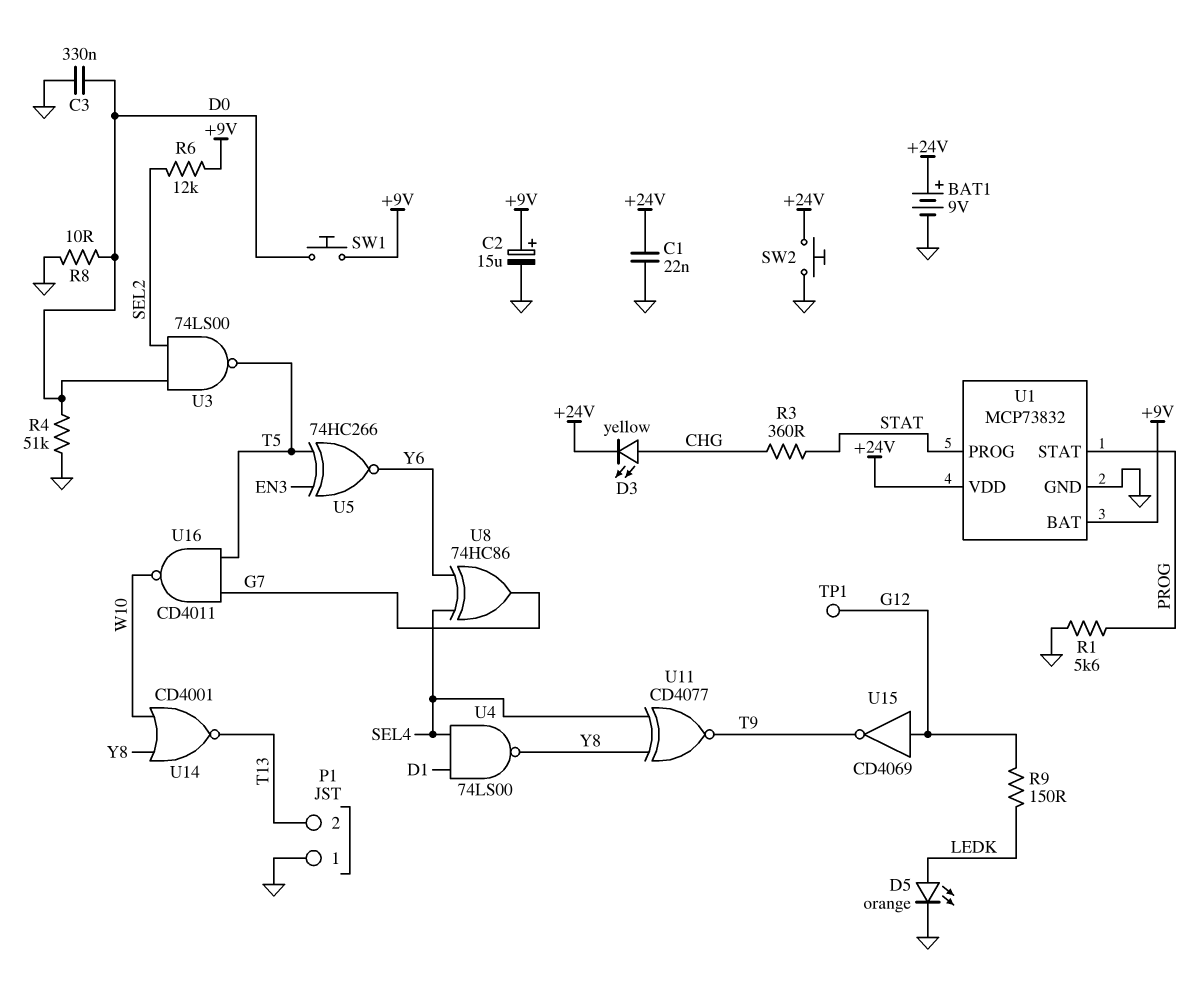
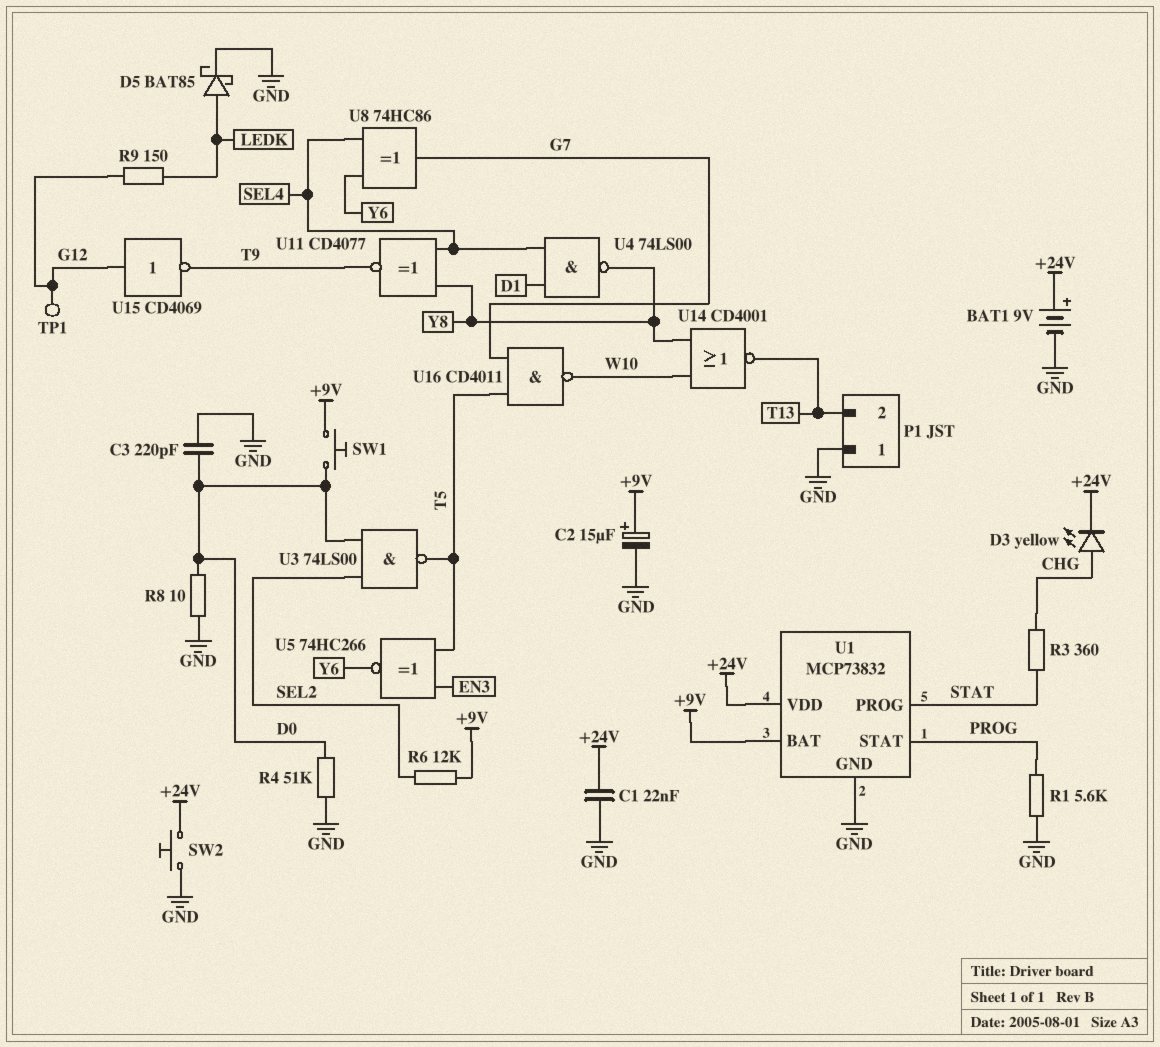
C3: 330nF (D0, GND) -> 220pF (D0, GND)
D5: LED orange (A LEDK, K GND) -> schottky BAT85 (A LEDK, K GND)

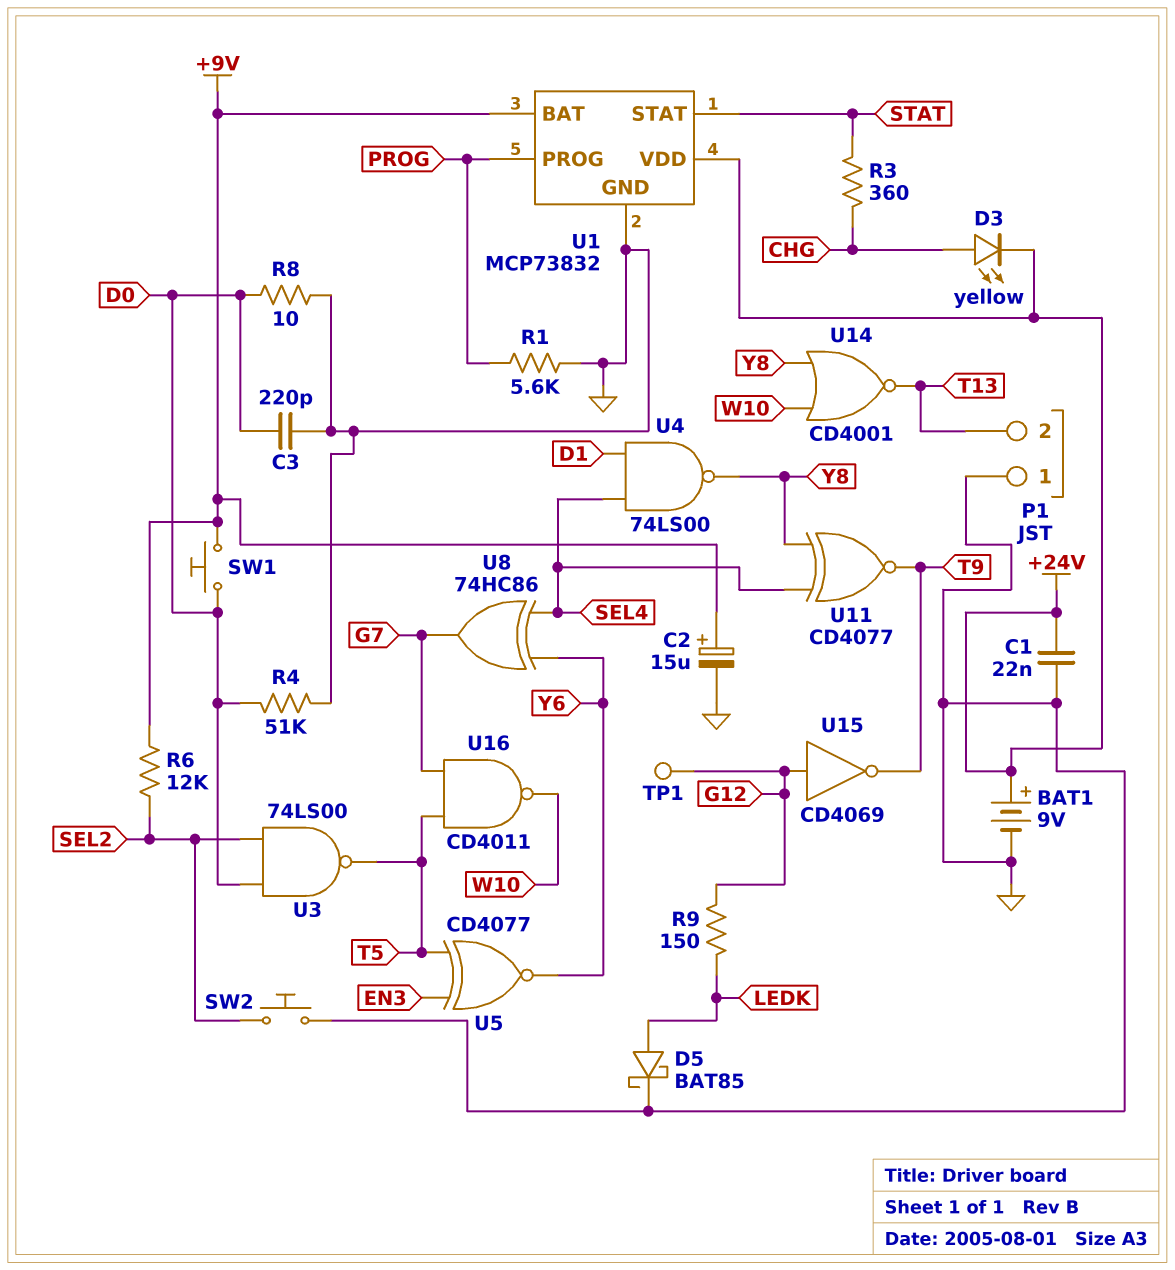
SW2: button (+24V, GND) -> button (GND, SEL2)
U1 pin PROG: STAT -> PROG
U1 pin STAT: PROG -> STAT
U5: XNOR 74HC266 (in EN3, in T5, out Y6) -> XNOR CD4077 (in EN3, in T5, out Y6)

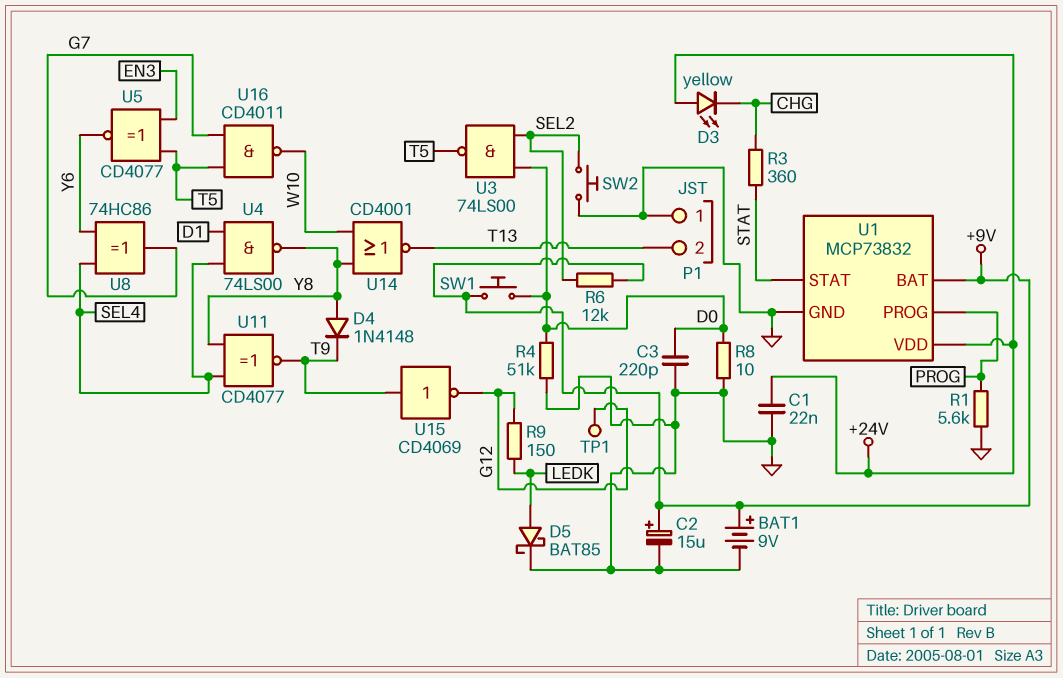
BAT1: 9V (plus +24V, minus GND) -> 9V (plus +9V, minus GND)
D3: LED yellow (A CHG, K +24V) -> LED yellow (A +24V, K CHG)
D4: none -> diode 1N4148 (A Y8, K T9)
U15: NOT CD4069 (in G12, out T9) -> NOT CD4069 (in T9, out G12)

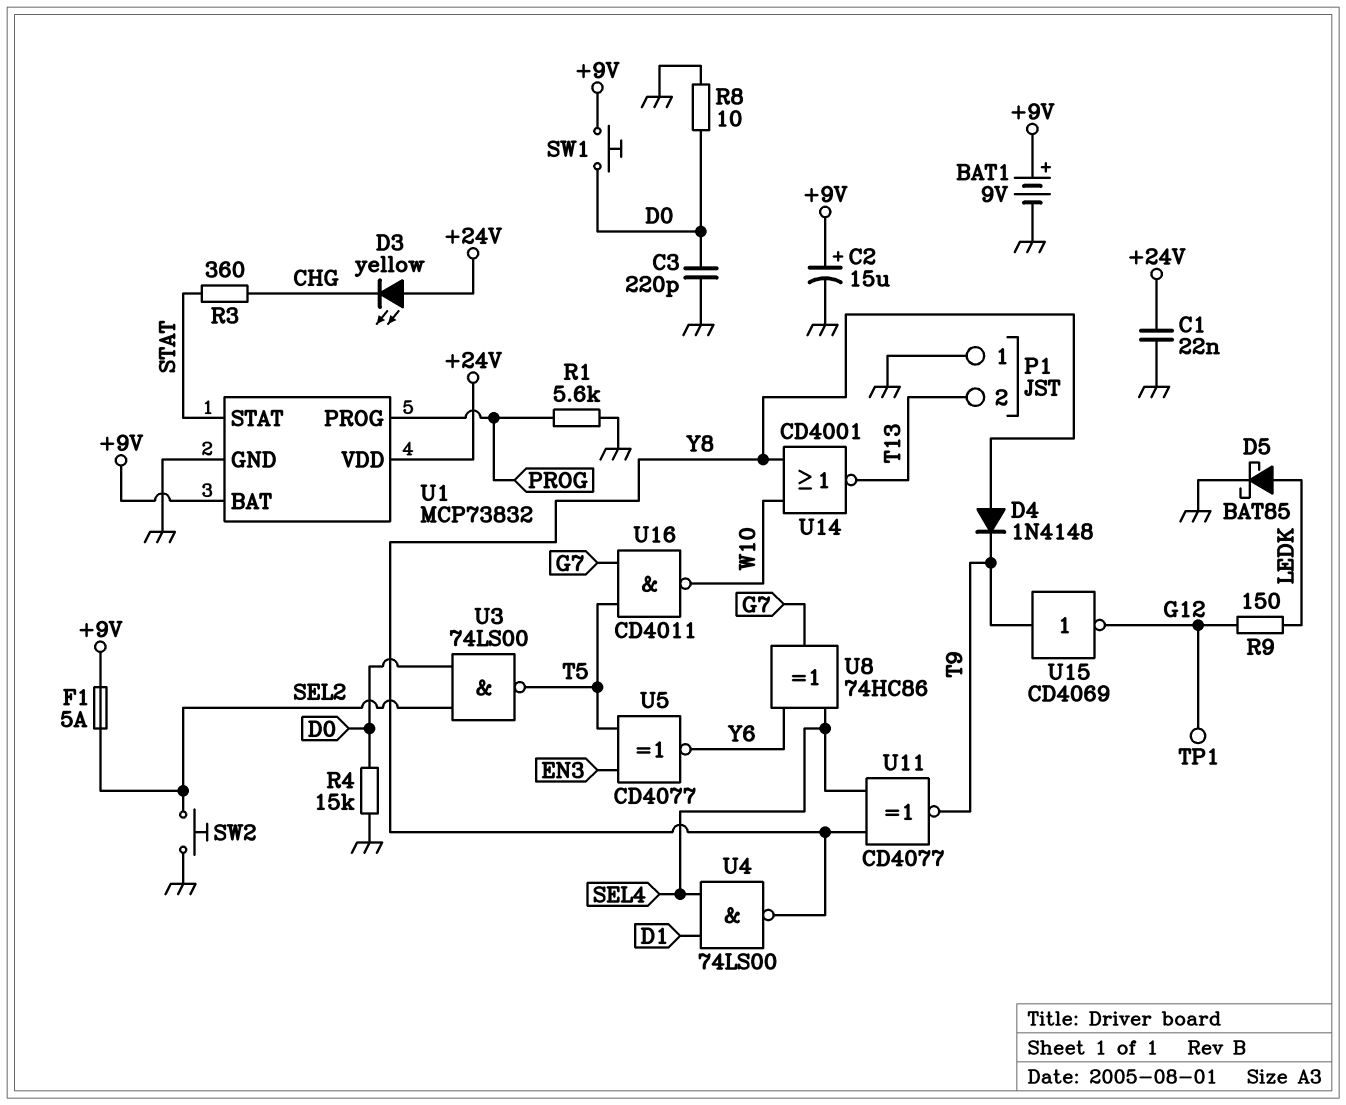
F1: none -> 5A (+9V, SEL2)
R4: 51k (D0, GND) -> 15k (D0, GND)
R6: 12k (+9V, SEL2) -> none

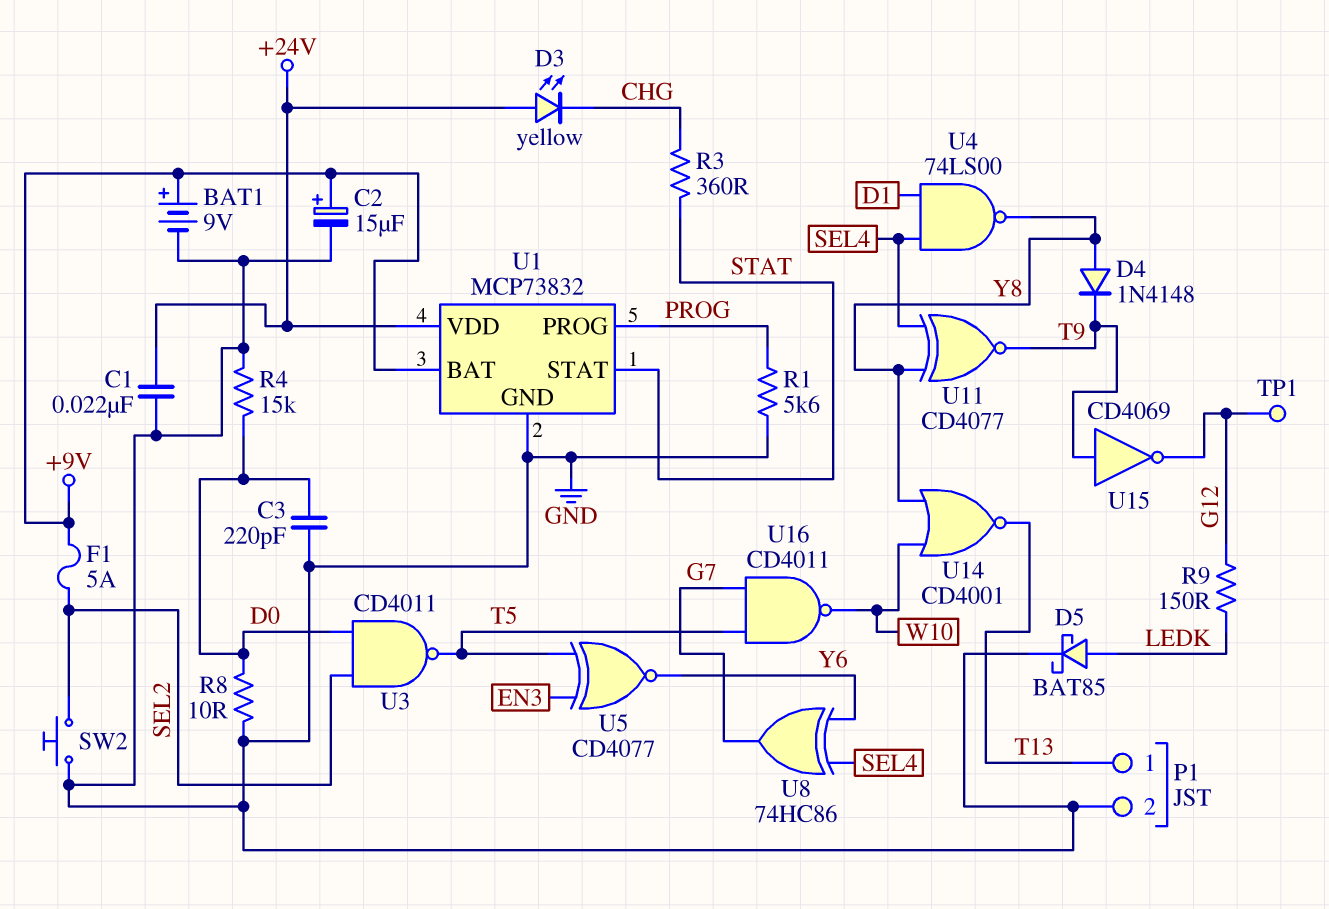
P1 pin 1: GND -> T13
P1 pin 2: T13 -> GND
SW1: button (+9V, D0) -> none
U3: NAND 74LS00 (in D0, in SEL2, out T5) -> NAND CD4011 (in D0, in SEL2, out T5)

